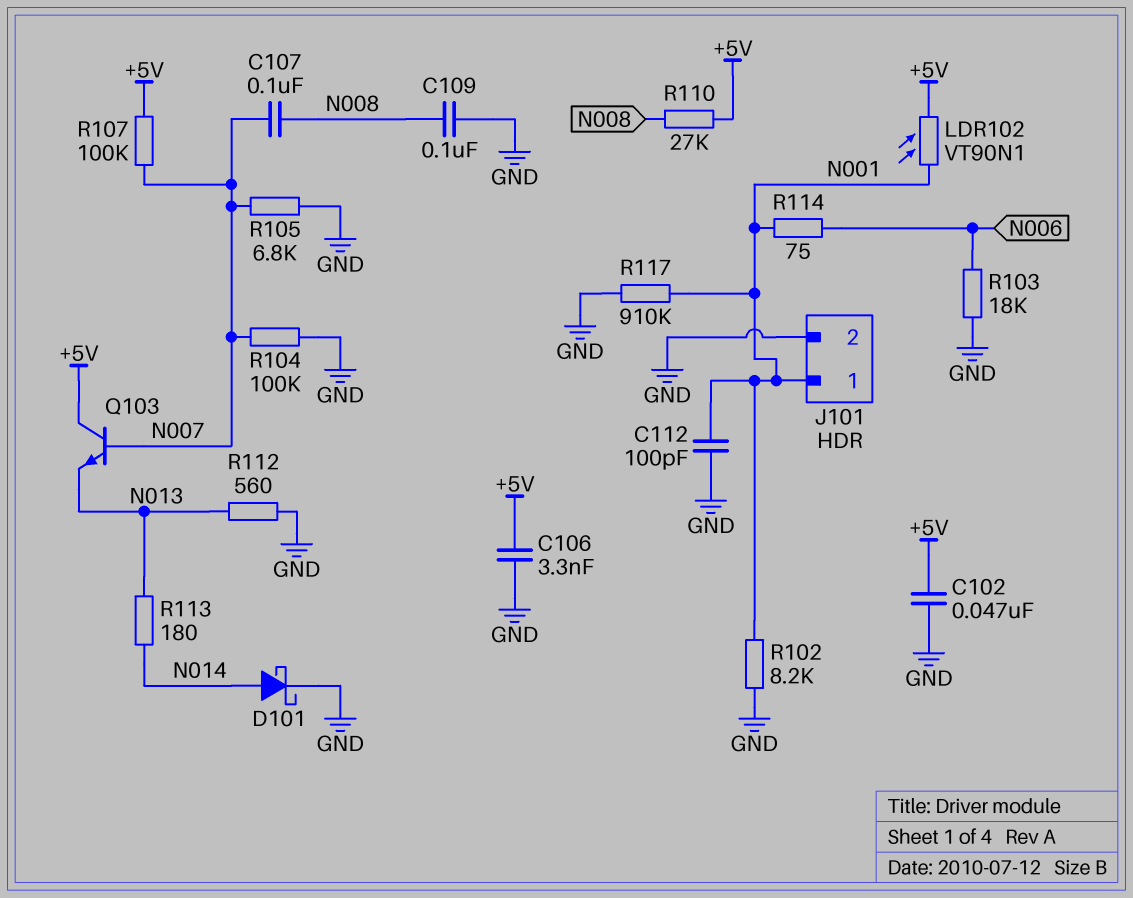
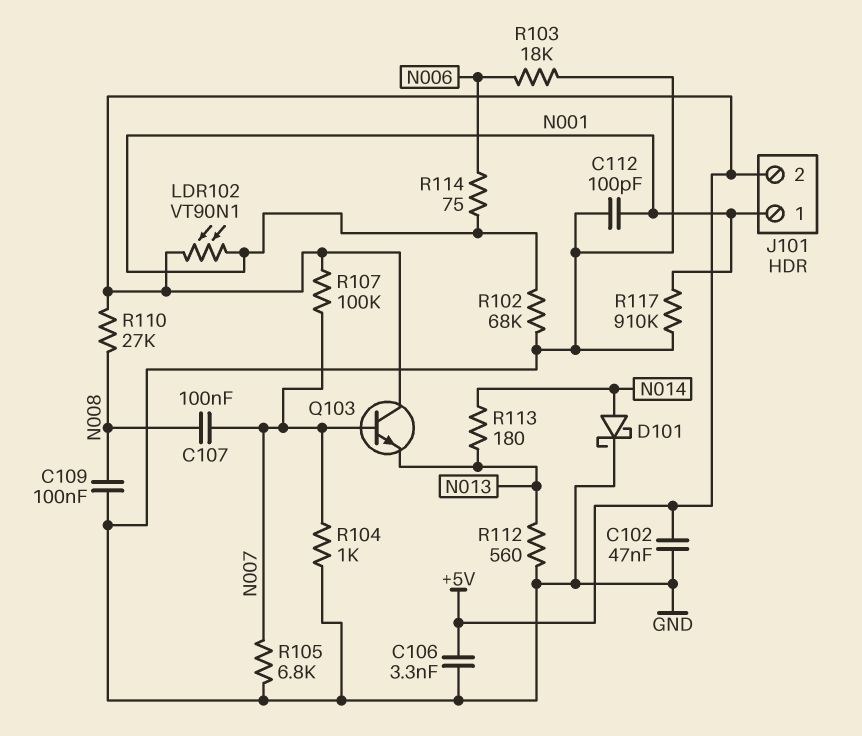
J101 pin 2: GND -> +5V
R102: 8.2k (GND, N001) -> 68k (GND, N001)
R104: 100k (GND, N007) -> 1k (GND, N007)

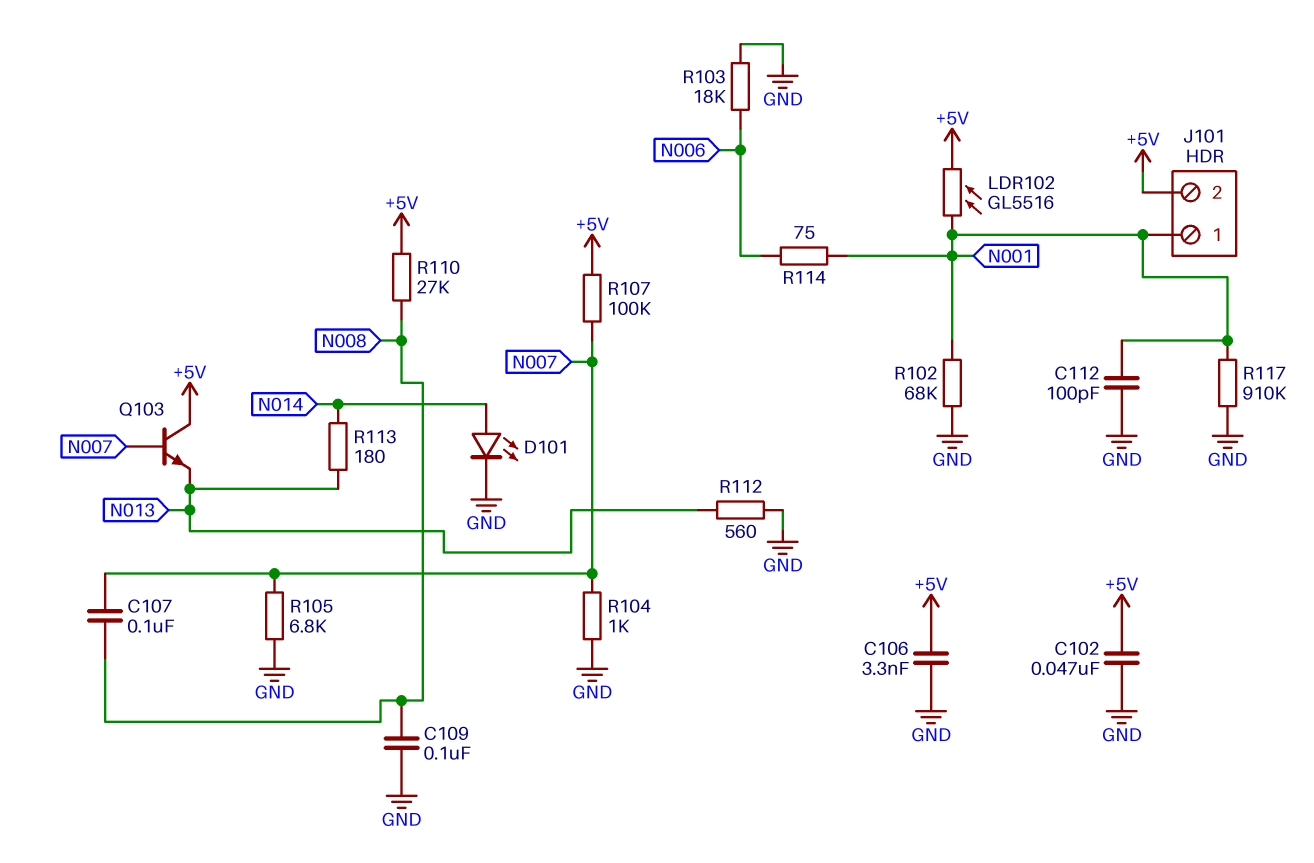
D101: schottky (A N014, K GND) -> LED (A N014, K GND)
LDR102: VT90N1 (+5V, N001) -> GL5516 (+5V, N001)

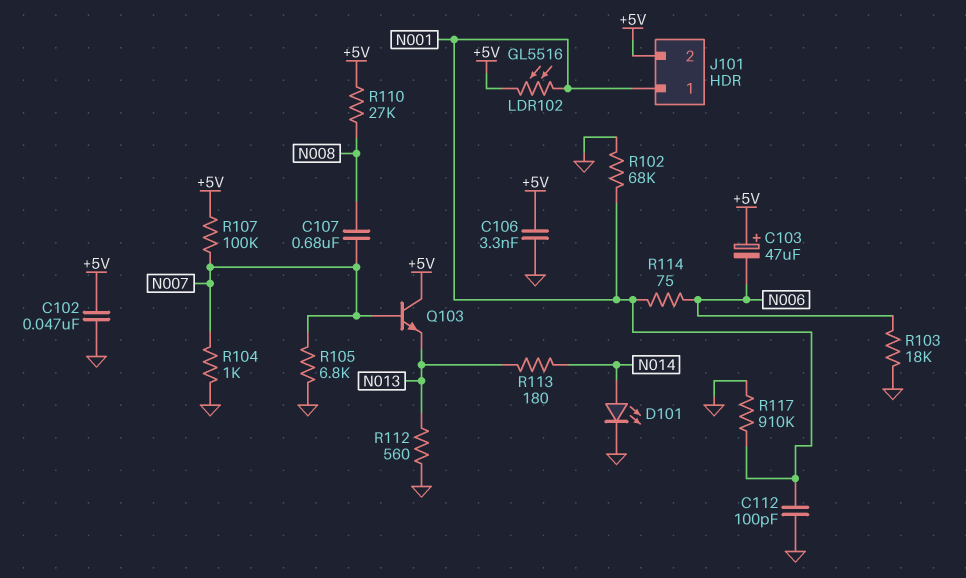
C103: none -> 47uF (plus +5V, minus N006)
C107: 100nF (N007, N008) -> 680nF (N007, N008)
C109: 100nF (GND, N008) -> none

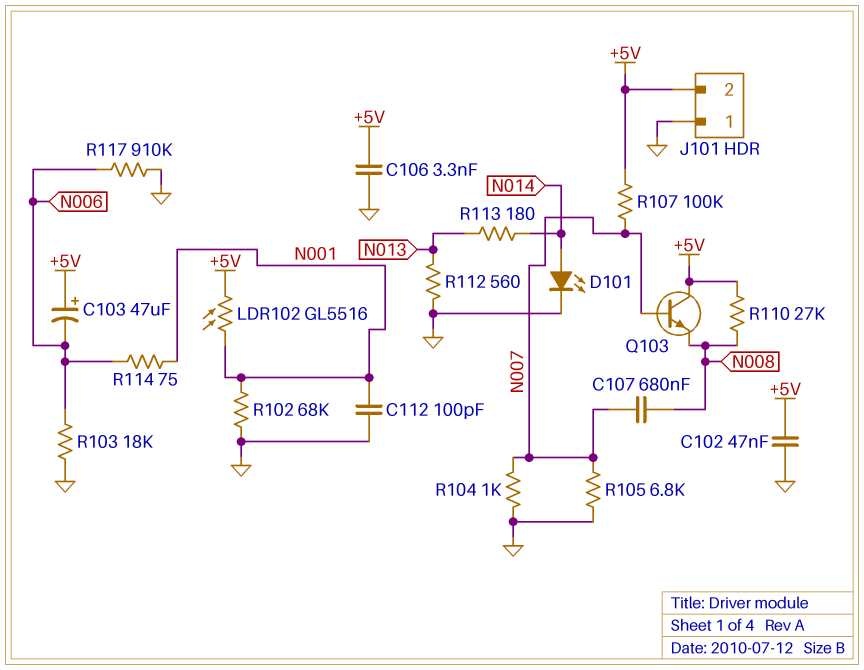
J101 pin 1: N001 -> GND
Q103: NPN (B N007, C +5V, E N013) -> NPN (B N007, C +5V, E N008)
R117: 910k (GND, N001) -> 910k (GND, N006)

